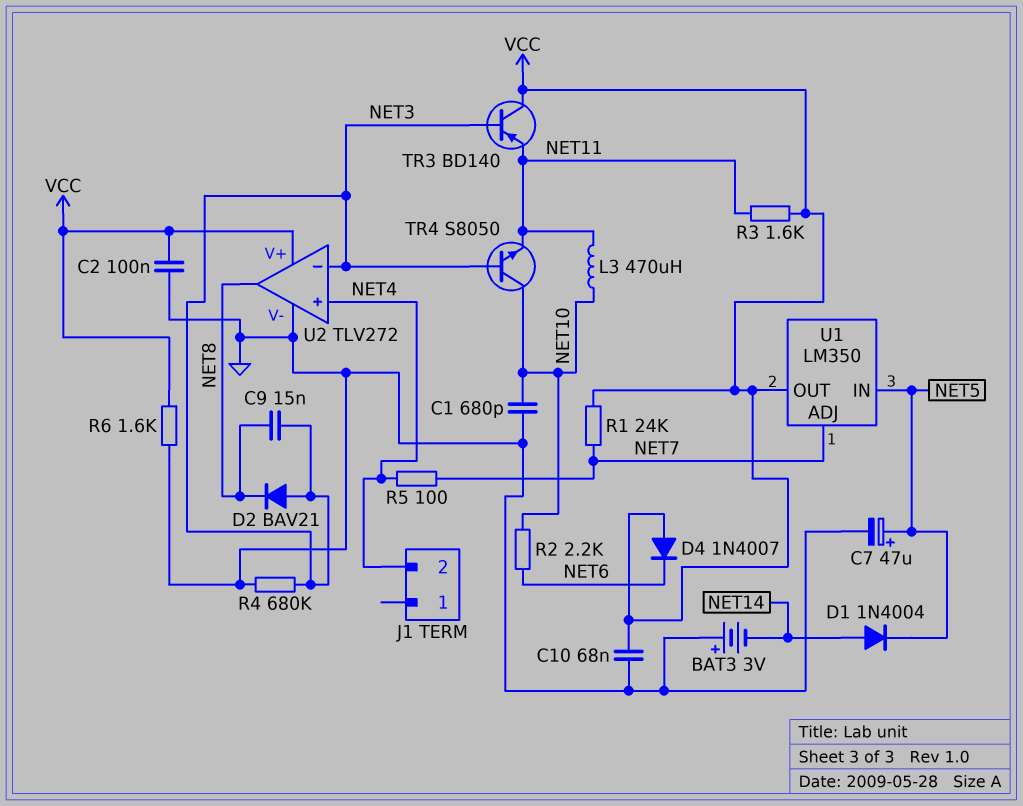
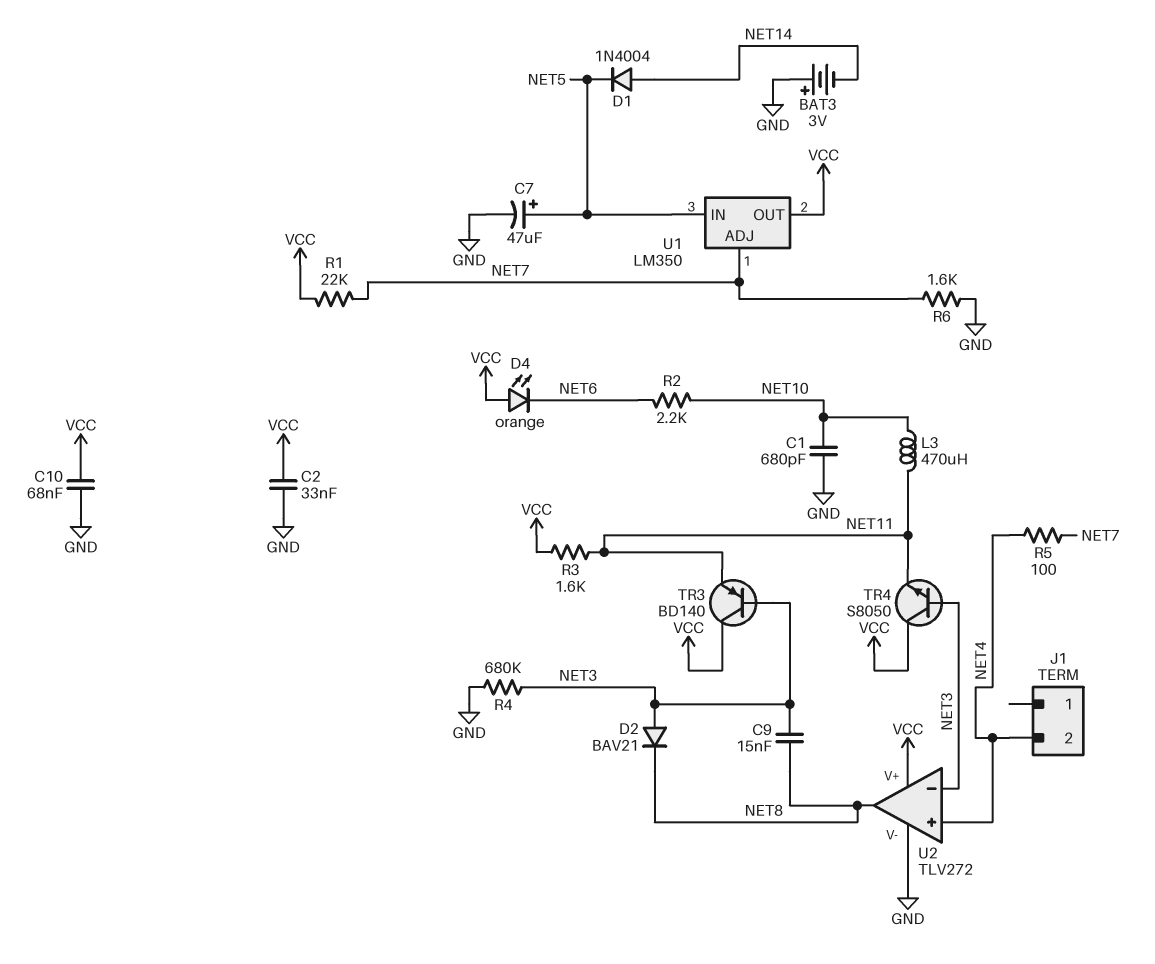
C2: 100nF (GND, VCC) -> 33nF (GND, VCC)
D4: diode 1N4007 (A VCC, K NET6) -> LED orange (A VCC, K NET6)
R1: 24k (NET7, VCC) -> 22k (NET7, VCC)
R6: 1.6k (GND, VCC) -> 1.6k (GND, NET7)
TR4: NPN S8050 (B NET3, C NET10, E NET11) -> NPN S8050 (B NET3, C VCC, E NET11)

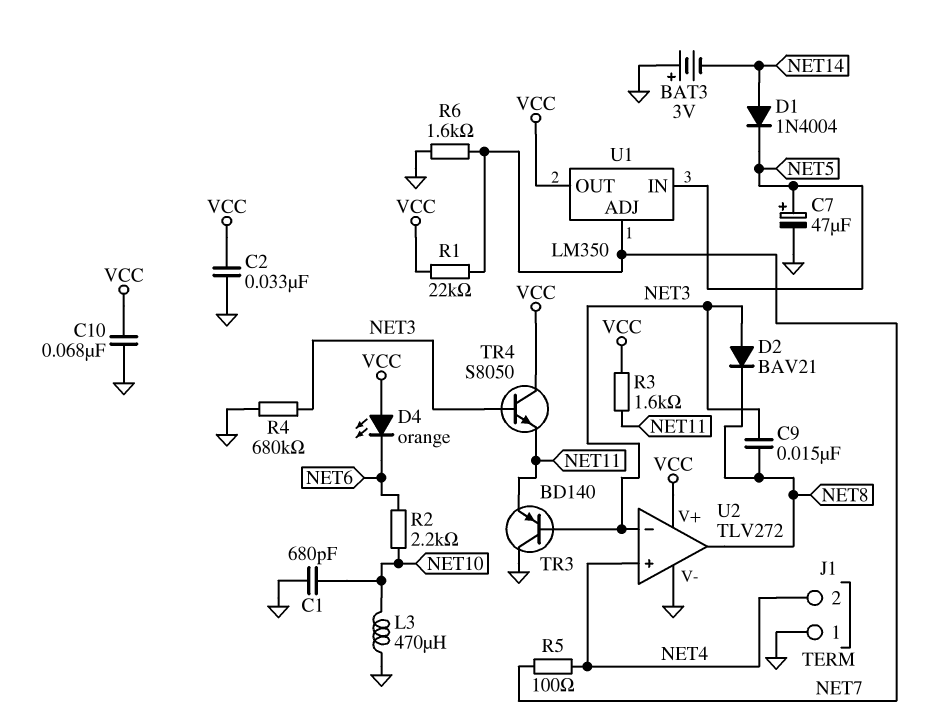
J1 pin 1: none -> GND
L3: 470uH (NET10, NET11) -> 470uH (GND, NET10)
TR3: PNP BD140 (B NET3, C VCC, E NET11) -> PNP BD140 (B NET3, C GND, E NET11)

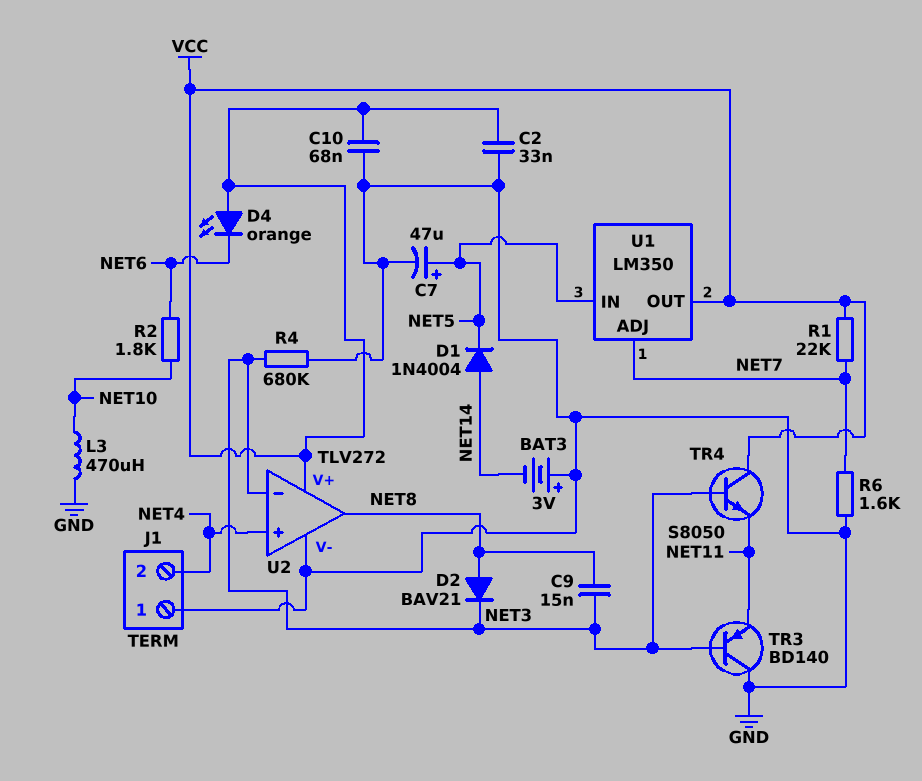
C1: 680pF (GND, NET10) -> none
D2: diode BAV21 (A NET3, K NET8) -> diode BAV21 (A NET8, K NET3)
R2: 2.2k (NET6, NET10) -> 1.8k (NET6, NET10)
R3: 1.6k (NET11, VCC) -> none
R5: 100 (NET4, NET7) -> none

